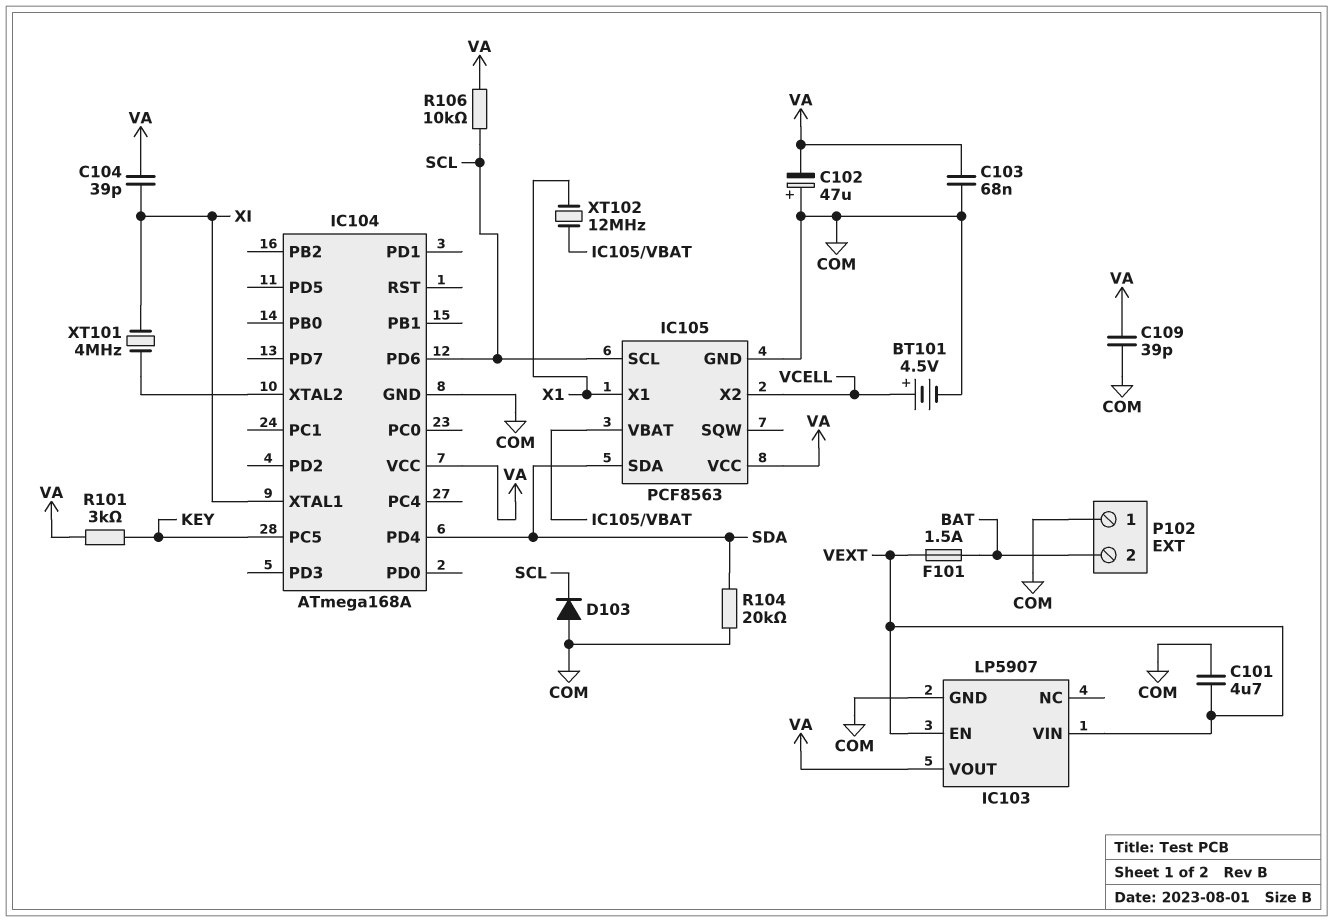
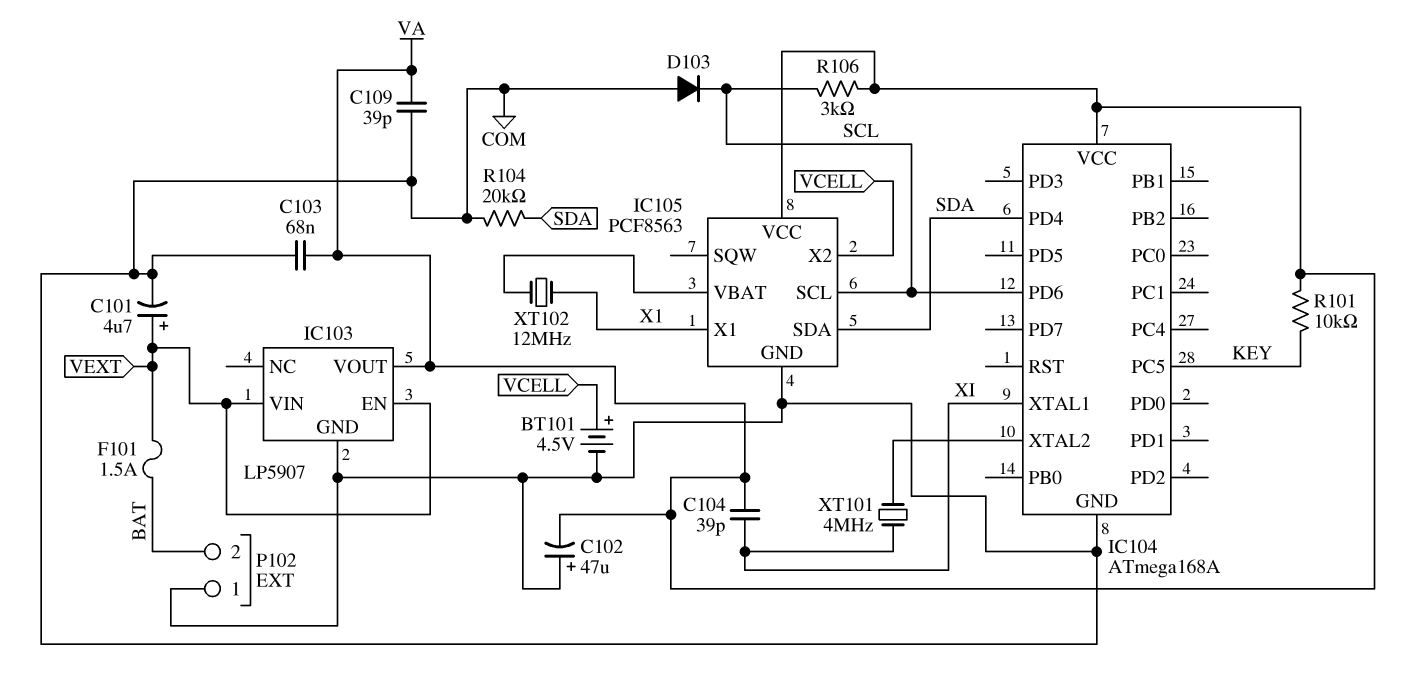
C101: 4.7uF (COM, VEXT) -> 4.7uF (plus VEXT, minus COM)
R101: 3k (KEY, VA) -> 10k (KEY, VA)
R106: 10k (SCL, VA) -> 3k (SCL, VA)

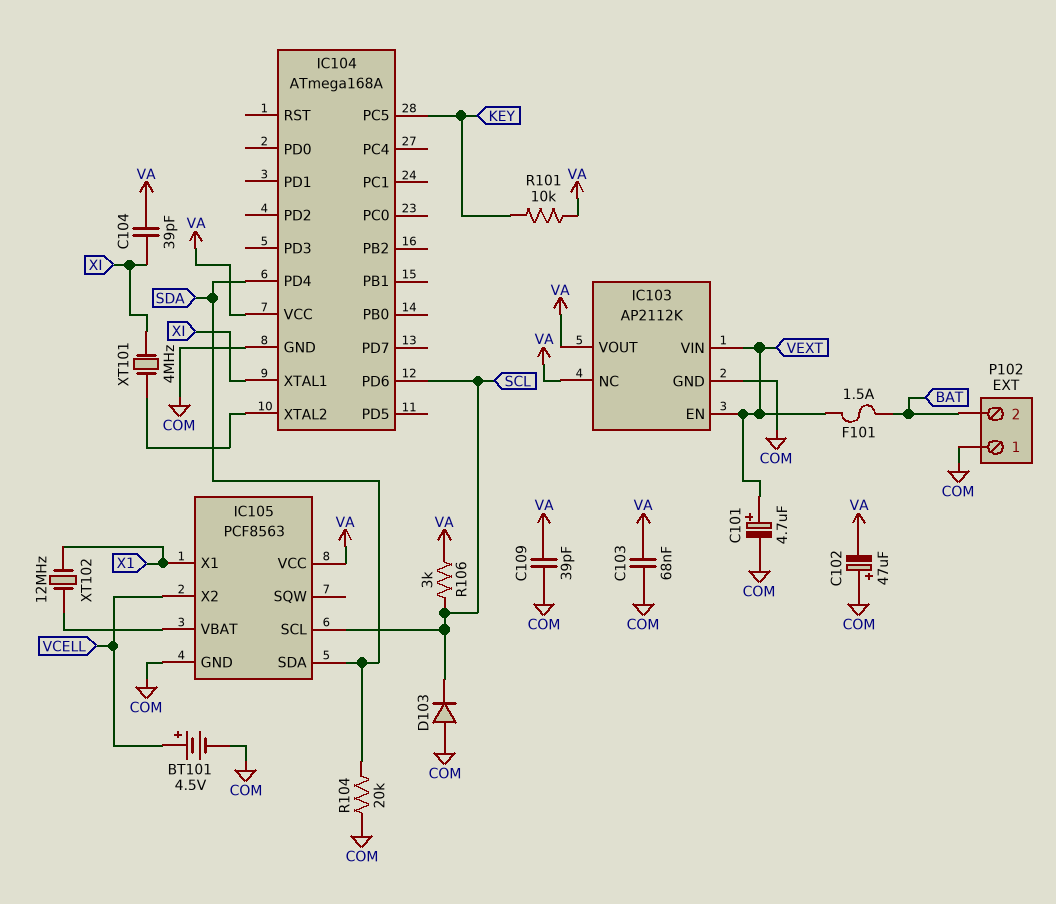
IC103: LP5907 -> AP2112K
IC103 pin NC: none -> VA

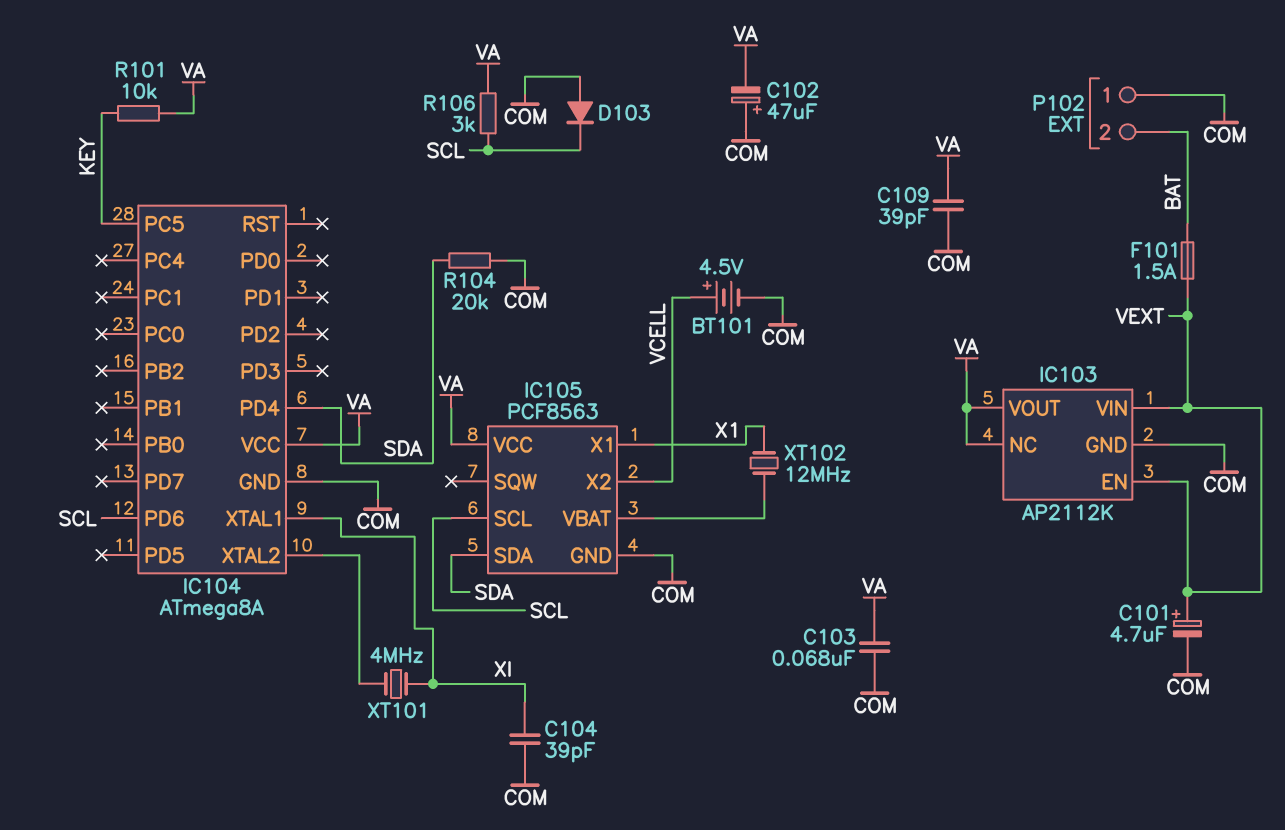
C104: 39pF (VA, XI) -> 39pF (COM, XI)
IC104: ATmega168A -> ATmega8A

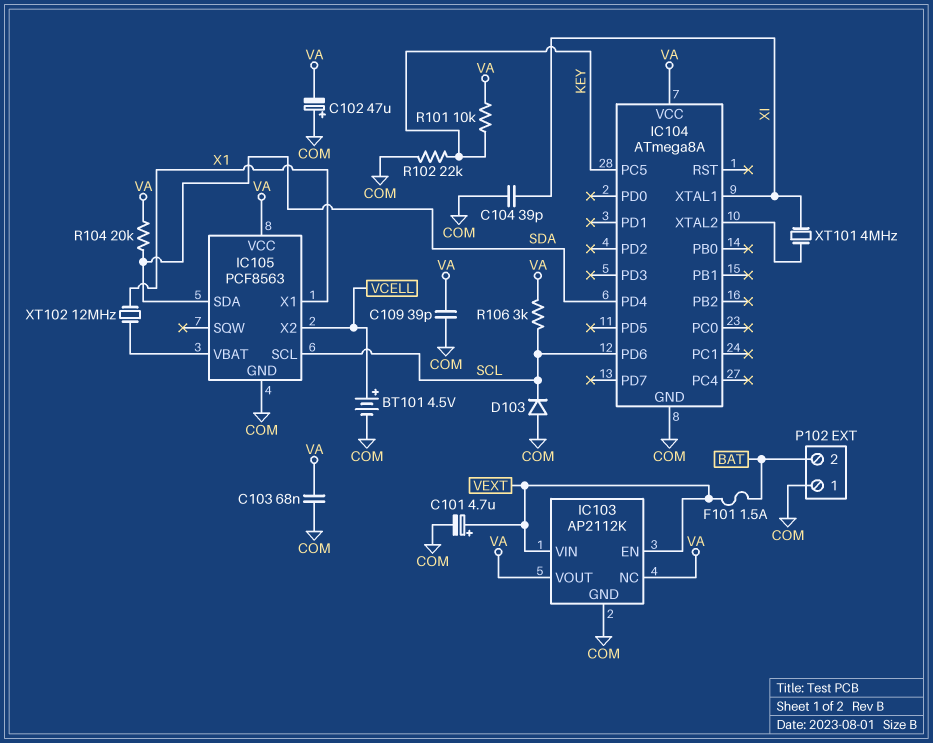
R102: none -> 22k (COM, KEY)
R104: 20k (COM, SDA) -> 20k (SDA, VA)

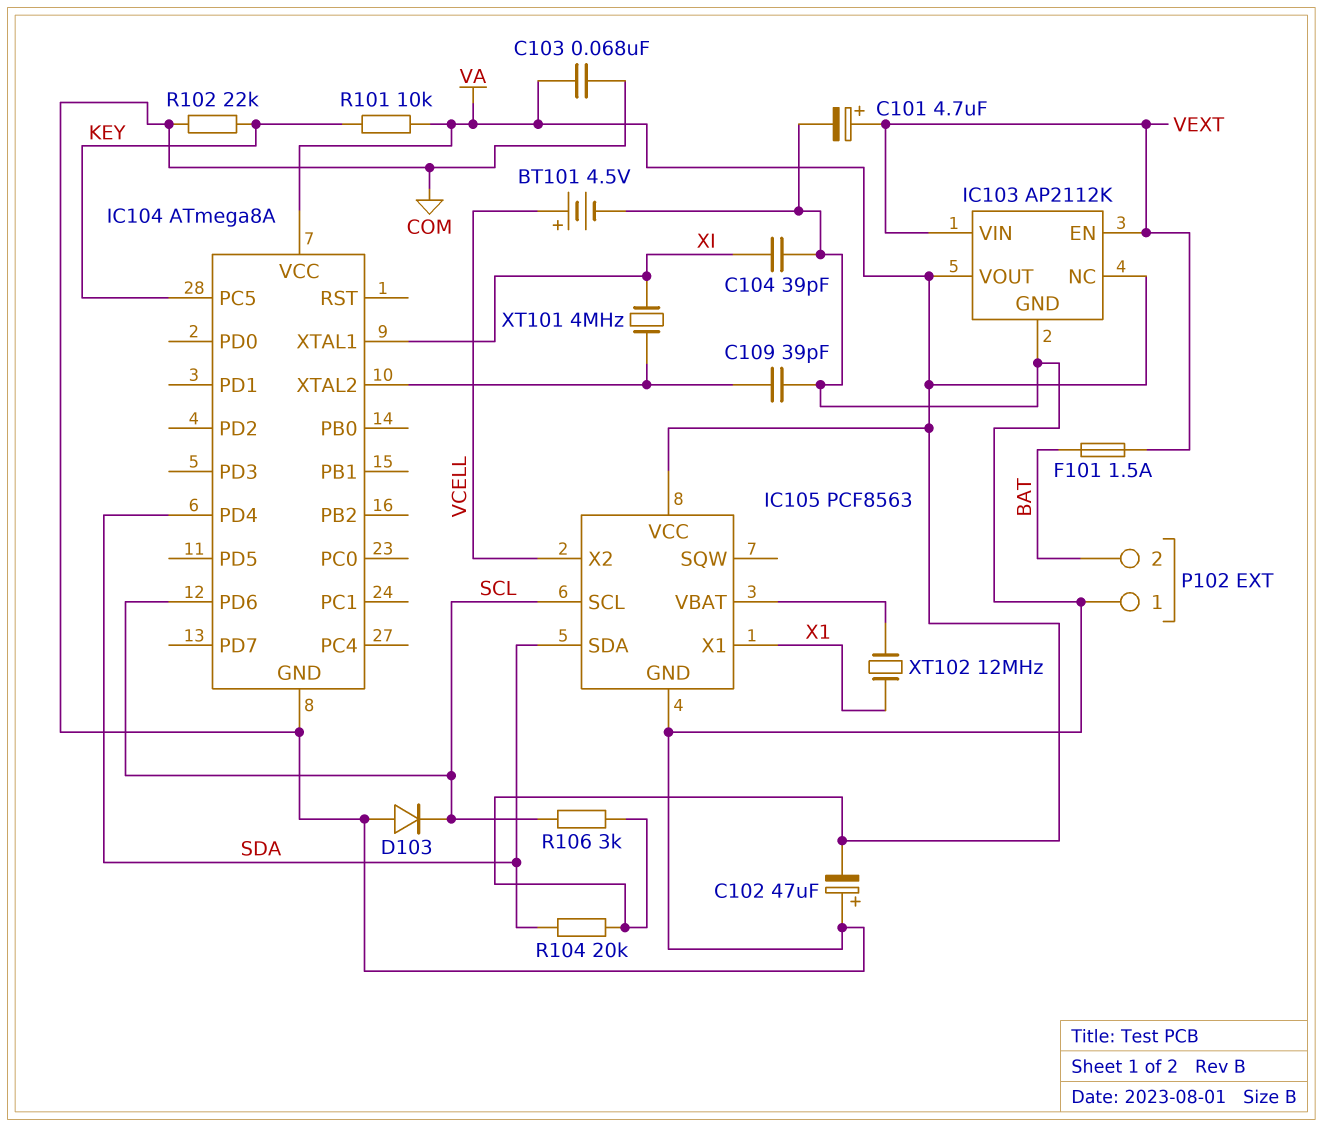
C109: 39pF (COM, VA) -> 39pF (COM, IC104/XTAL2)

